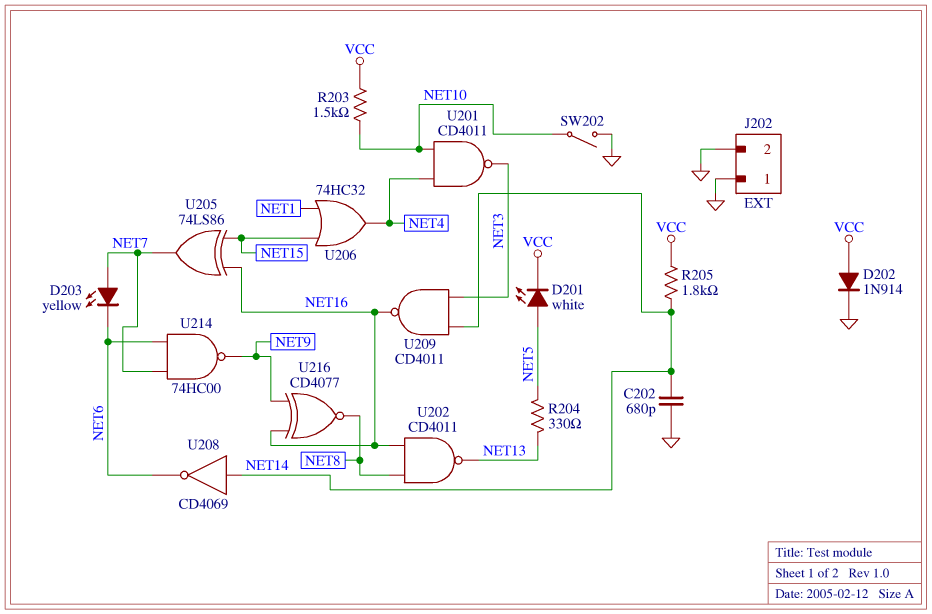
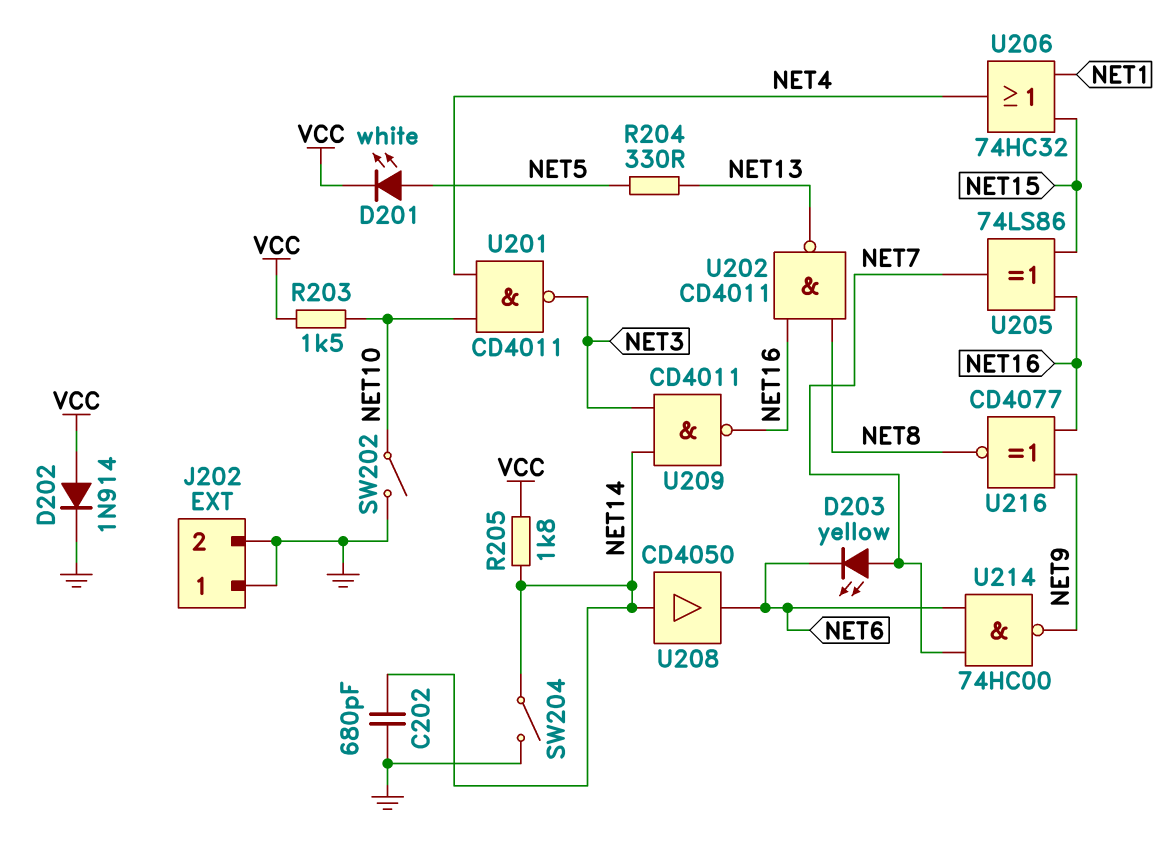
SW204: none -> switch (GND, NET14)
U208: NOT CD4069 (in NET14, out NET6) -> buffer CD4050 (in NET14, out NET6)

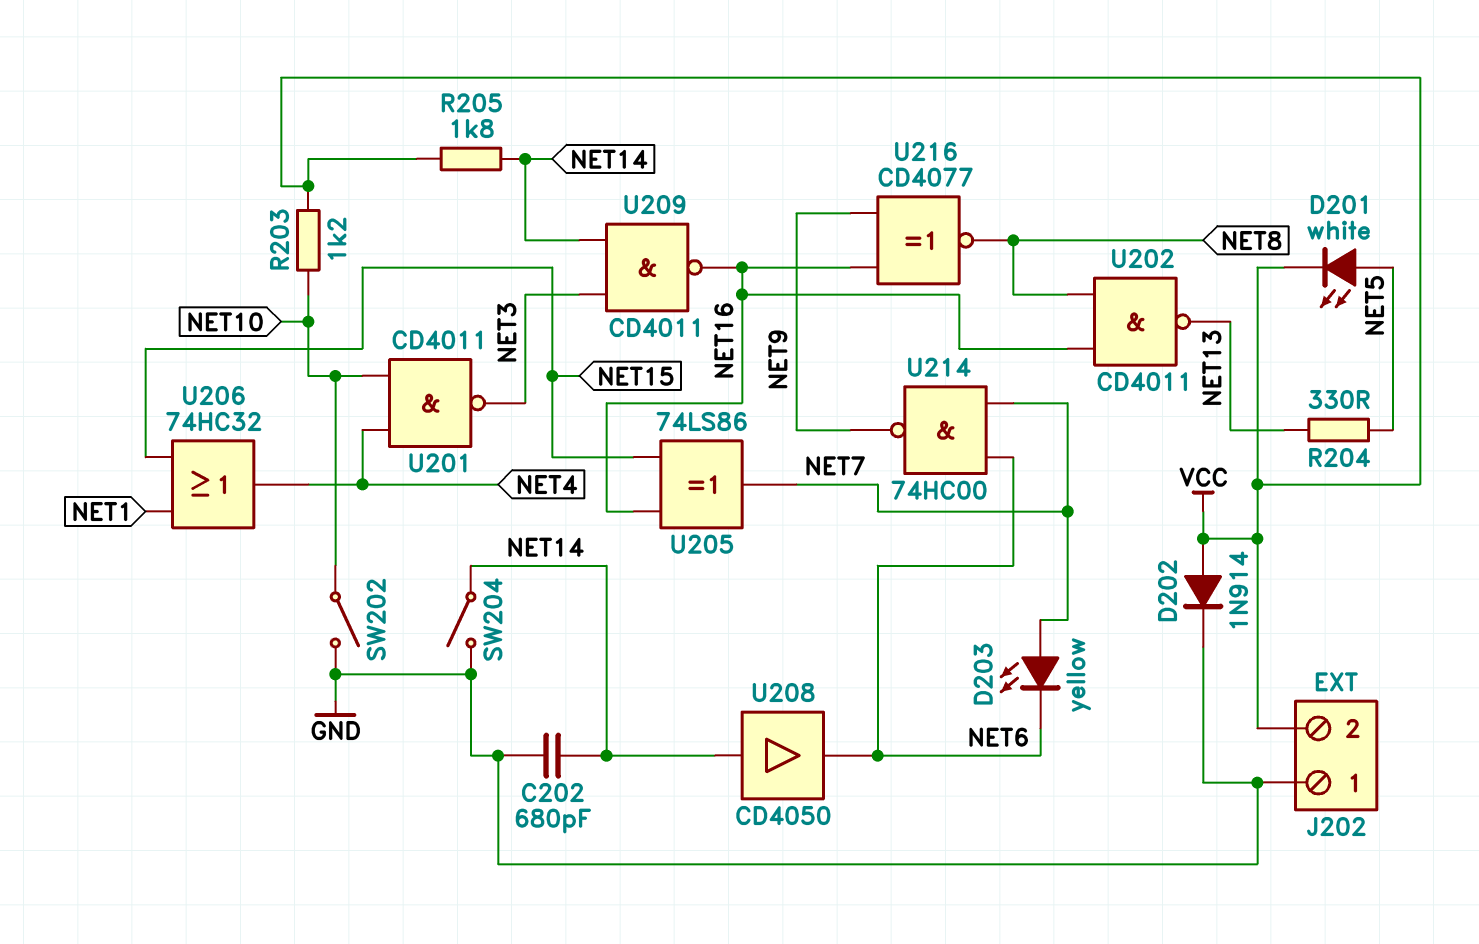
J202 pin 2: GND -> VCC
R203: 1.5k (NET10, VCC) -> 1.2k (NET10, VCC)

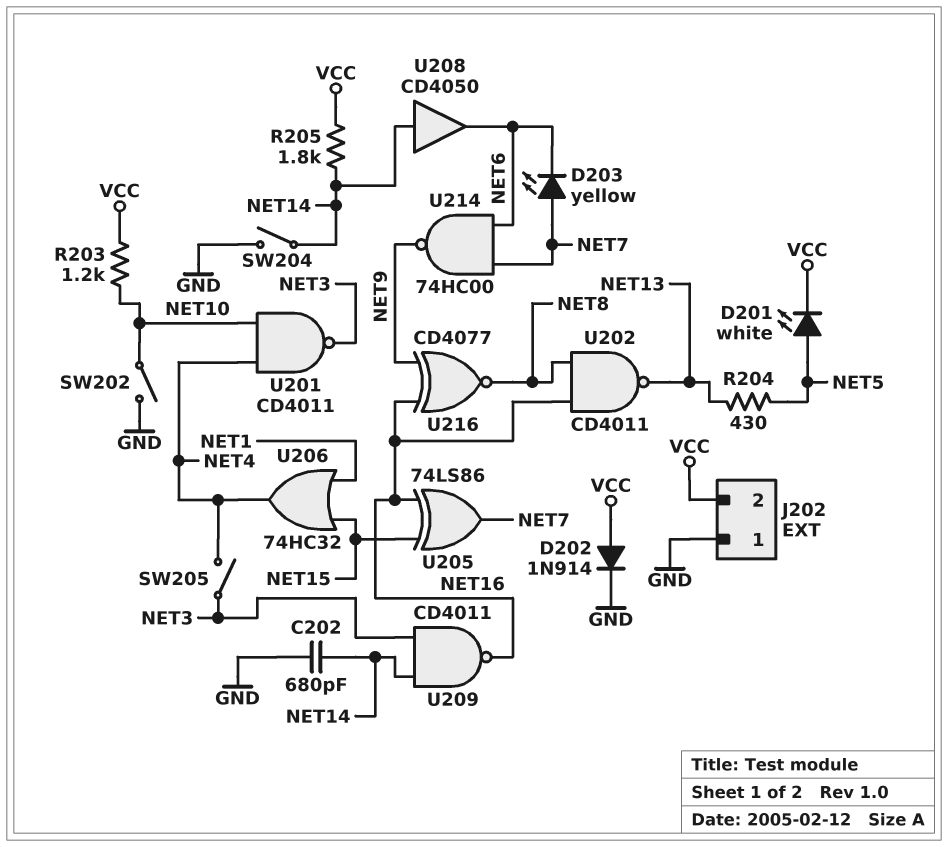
R204: 330 (NET5, NET13) -> 430 (NET5, NET13)
SW205: none -> switch (NET3, NET4)

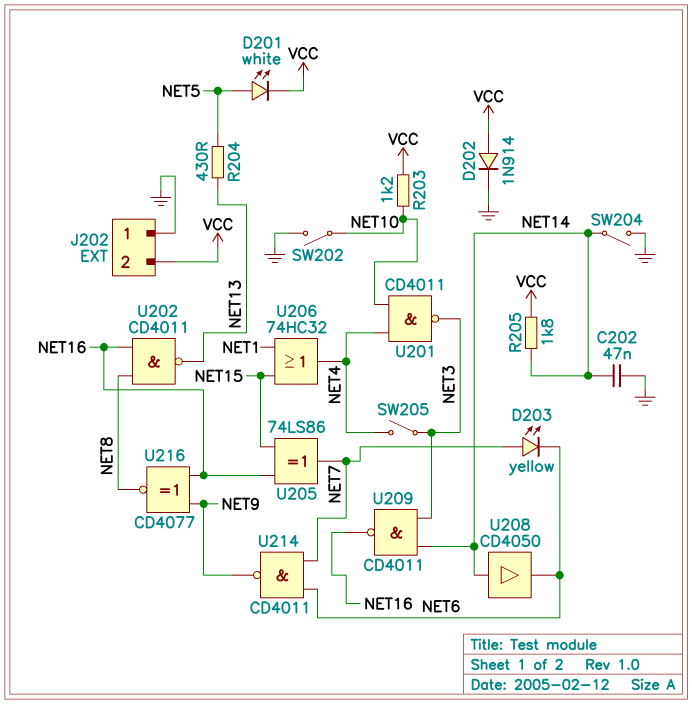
C202: 680pF (GND, NET14) -> 47nF (GND, NET14)
U214: NAND 74HC00 (in NET6, in NET7, out NET9) -> NAND CD4011 (in NET6, in NET7, out NET9)

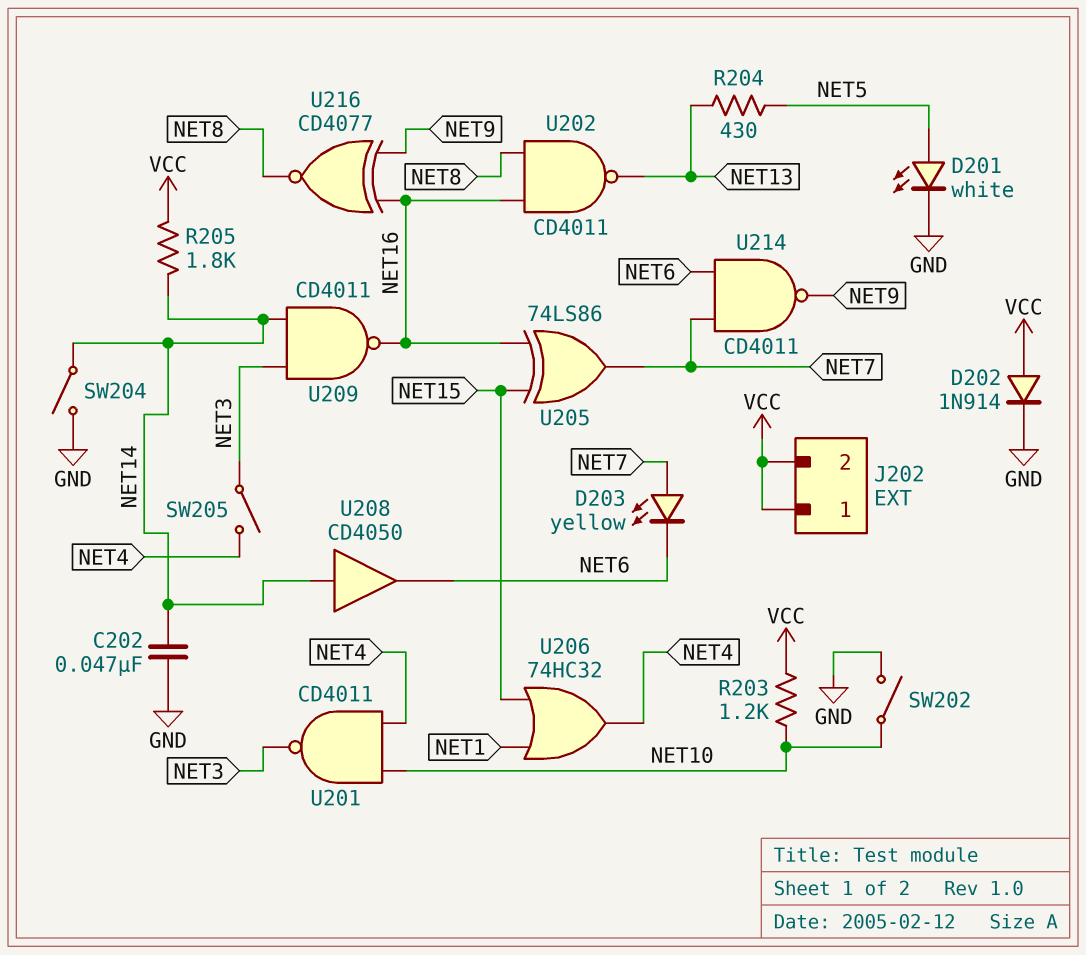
D201: LED white (A NET5, K VCC) -> LED white (A NET5, K GND)
J202 pin 1: GND -> VCC

